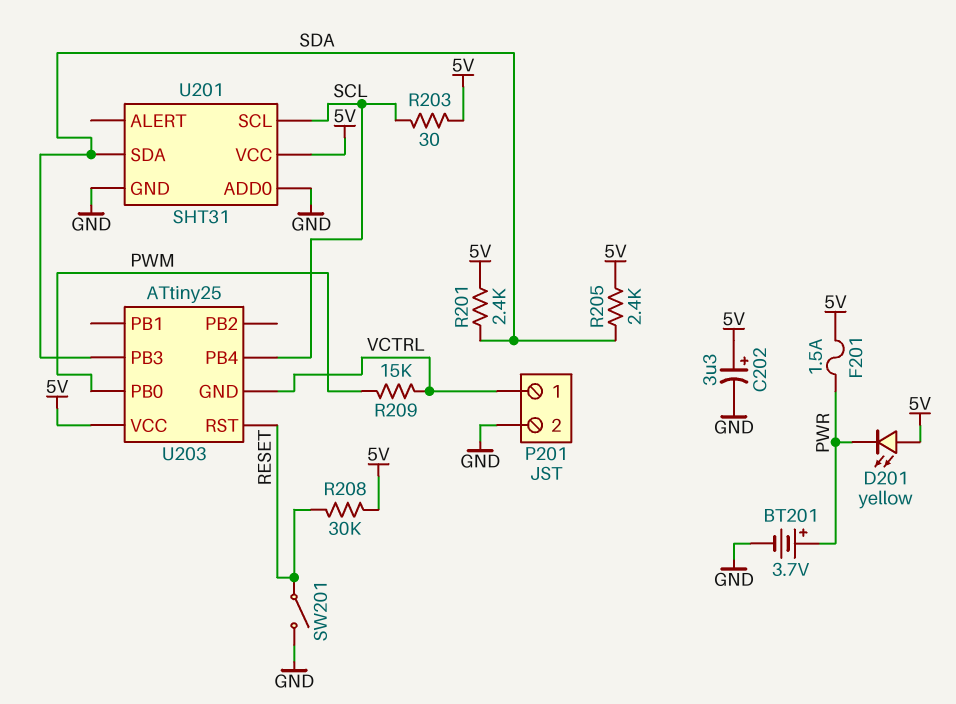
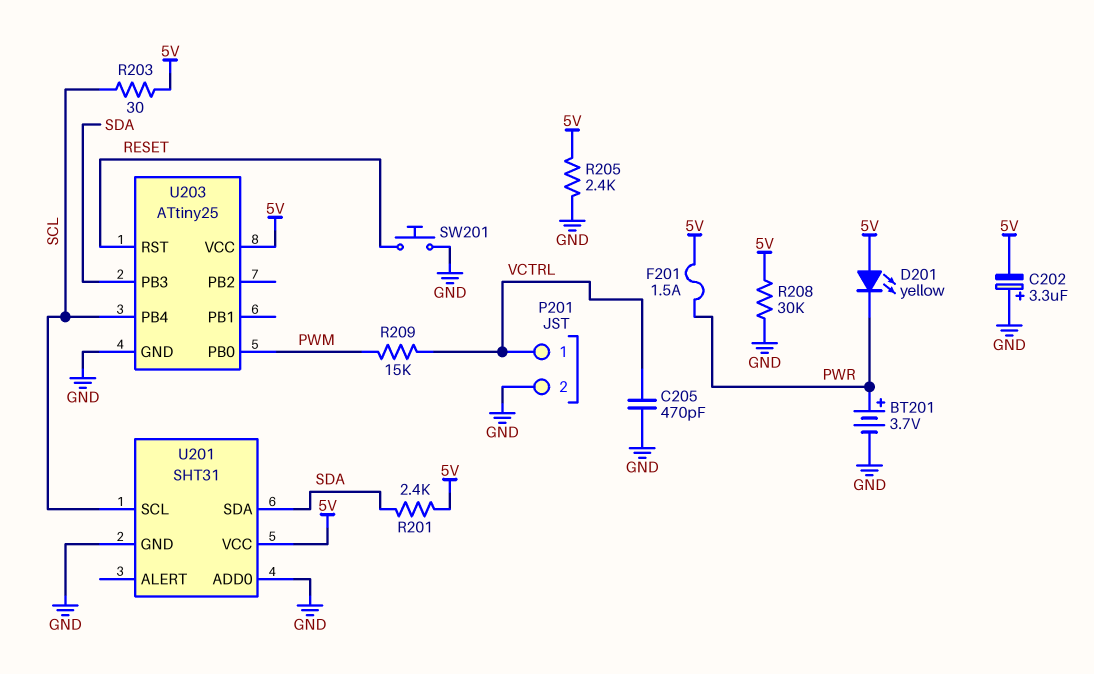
C202: 3.3uF (plus 5V, minus GND) -> 3.3uF (plus GND, minus 5V)
C205: none -> 470pF (GND, VCTRL)
R205: 2.4k (5V, SDA) -> 2.4k (5V, GND)
R208: 30k (5V, RESET) -> 30k (5V, GND)
SW201: switch (GND, RESET) -> button (GND, RESET)
U203 pin GND: VCTRL -> GND

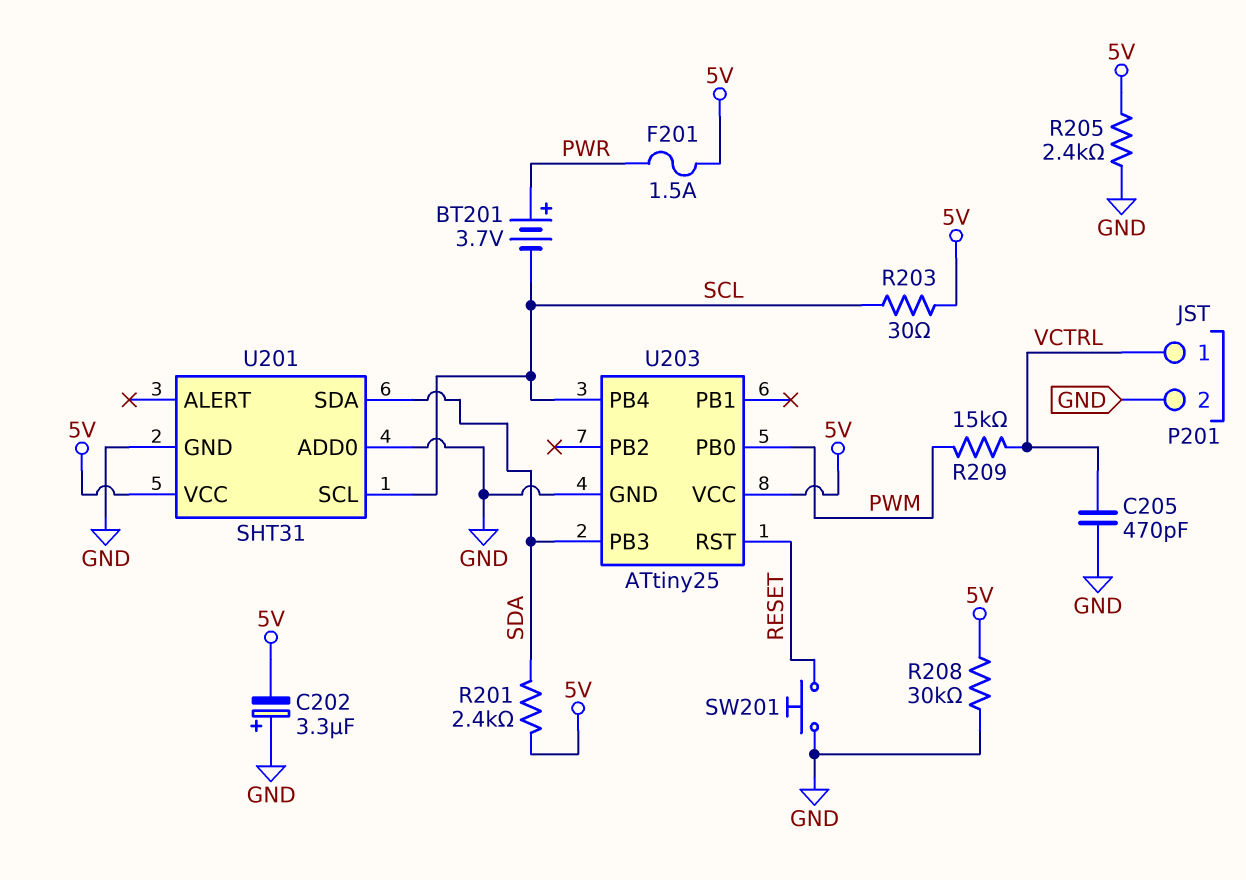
BT201: 3.7V (plus PWR, minus GND) -> 3.7V (plus PWR, minus SCL)
D201: LED yellow (A 5V, K PWR) -> none

